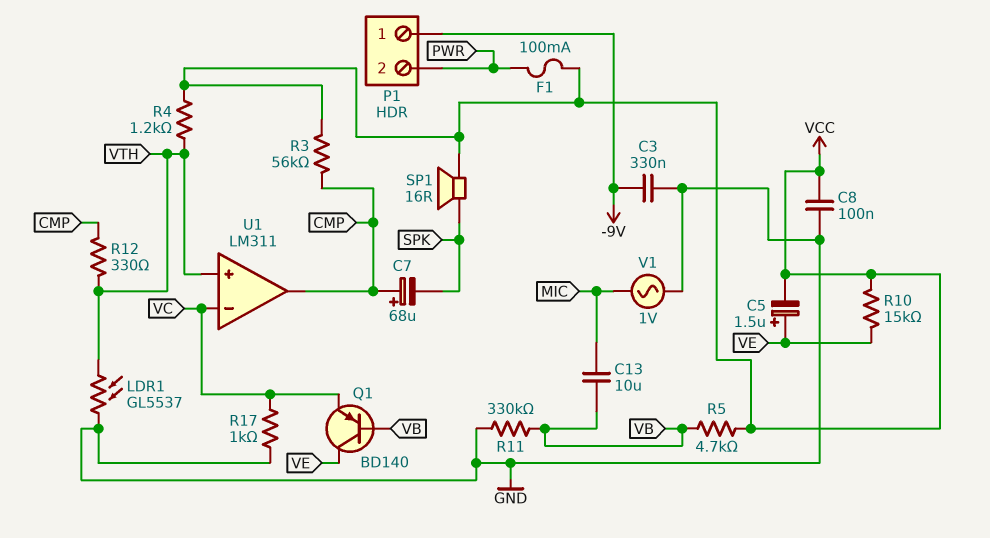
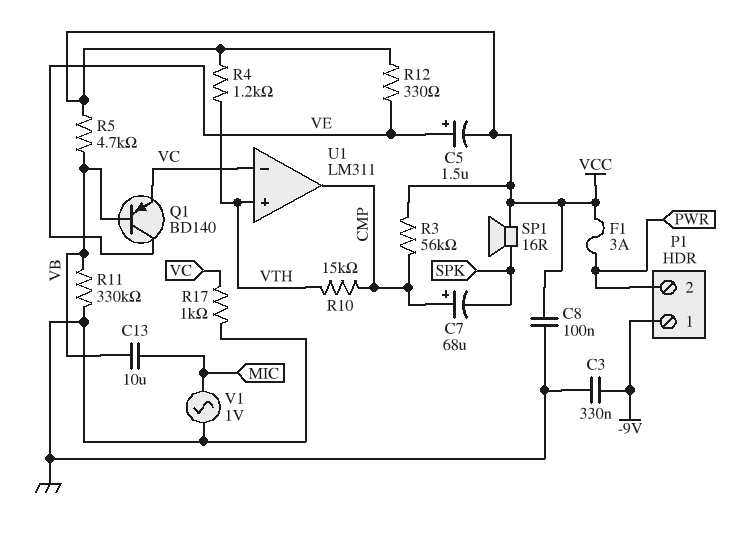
F1: 100mA (PWR, VCC) -> 3A (PWR, VCC)
LDR1: GL5537 (GND, VTH) -> none
R10: 15k (VCC, VE) -> 15k (CMP, VTH)
R12: 330 (CMP, VTH) -> 330 (VCC, VE)

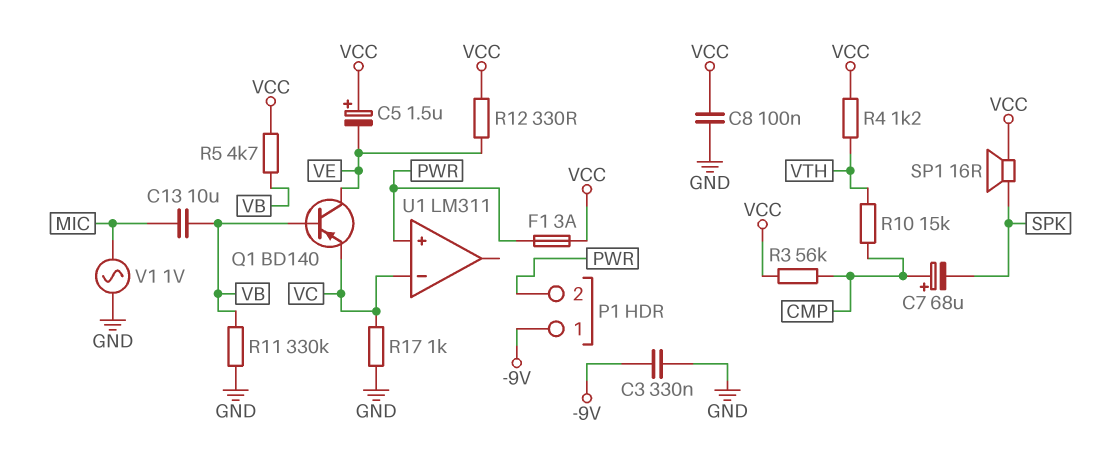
C5: 1.5uF (plus VE, minus VCC) -> 1.5uF (plus VCC, minus VE)
U1 pin in+: VTH -> PWR
U1 pin out: CMP -> none

